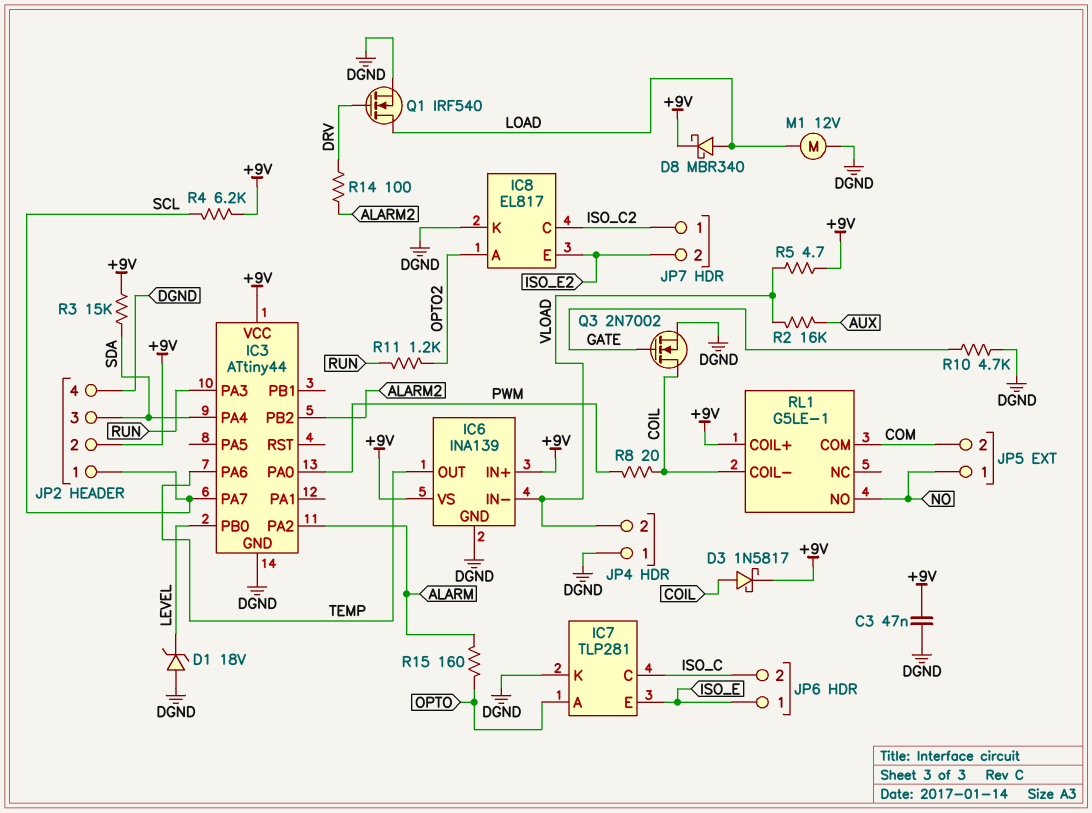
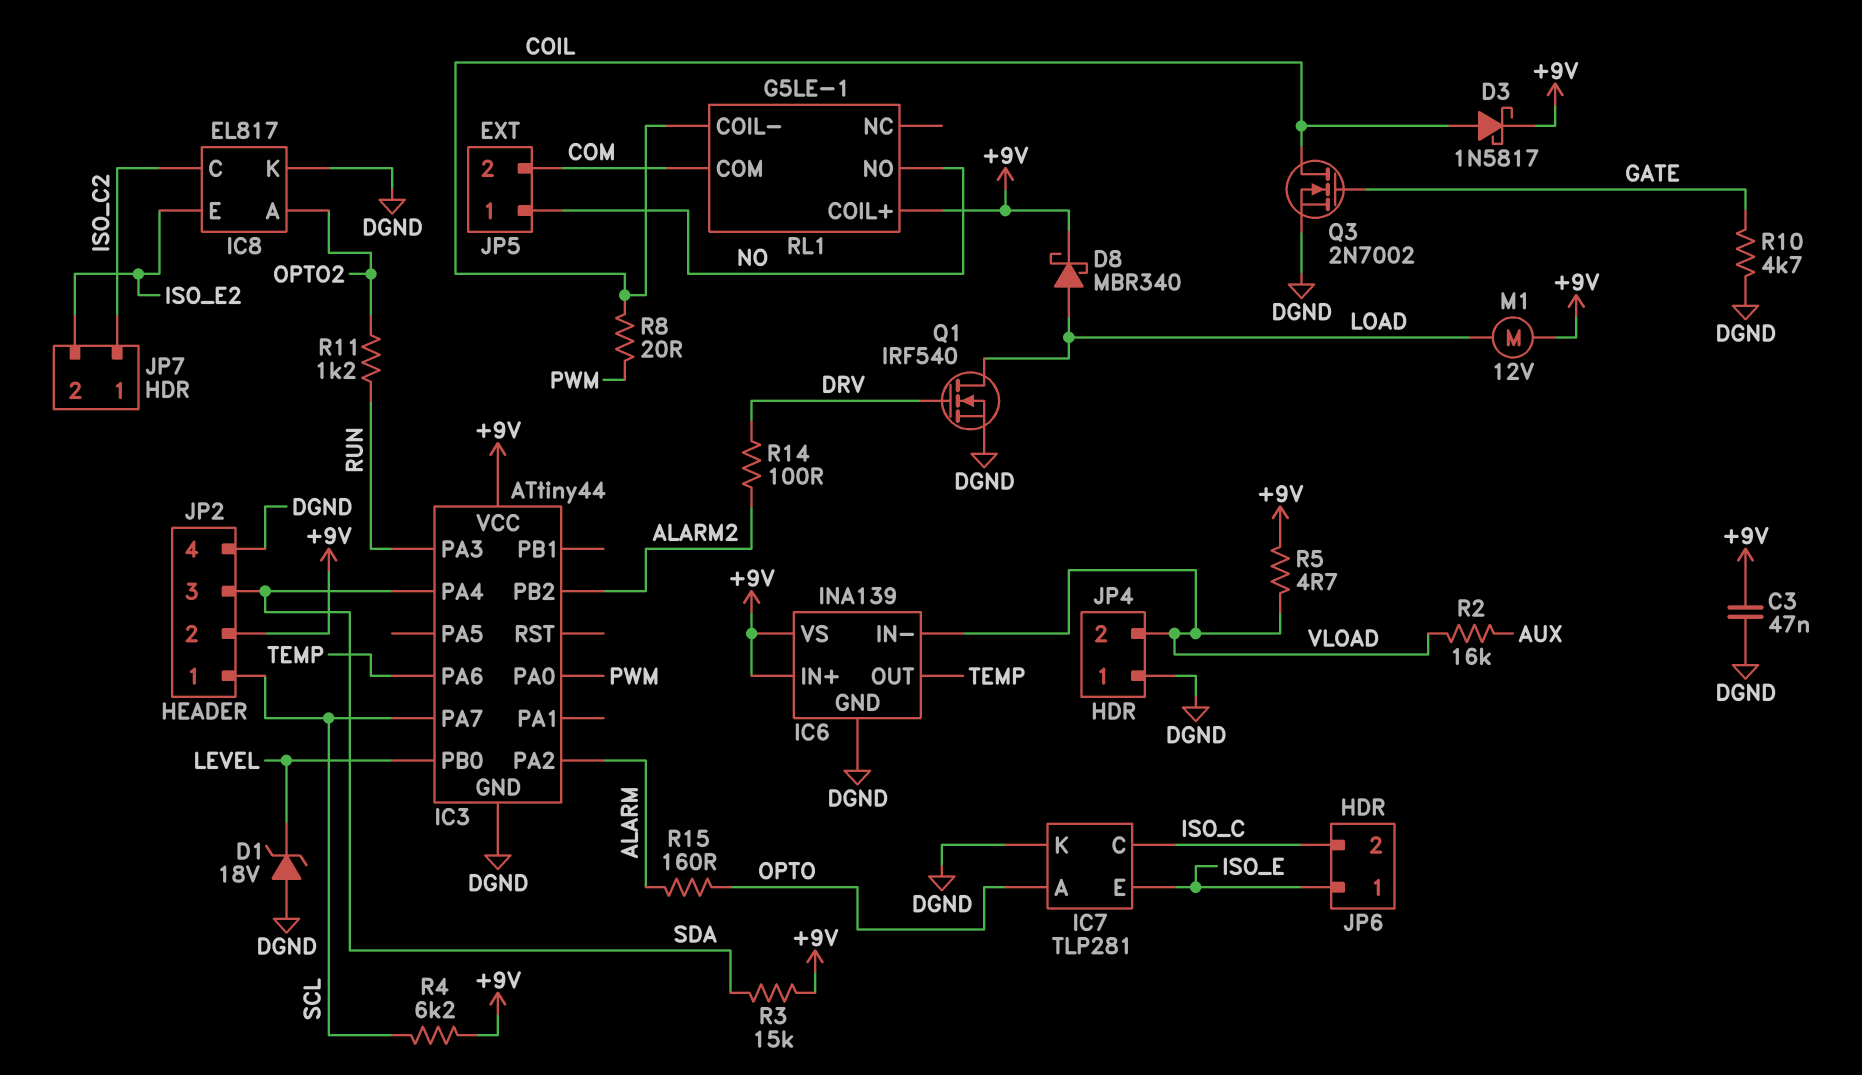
M1: motor 12V (DGND, LOAD) -> motor 12V (+9V, LOAD)

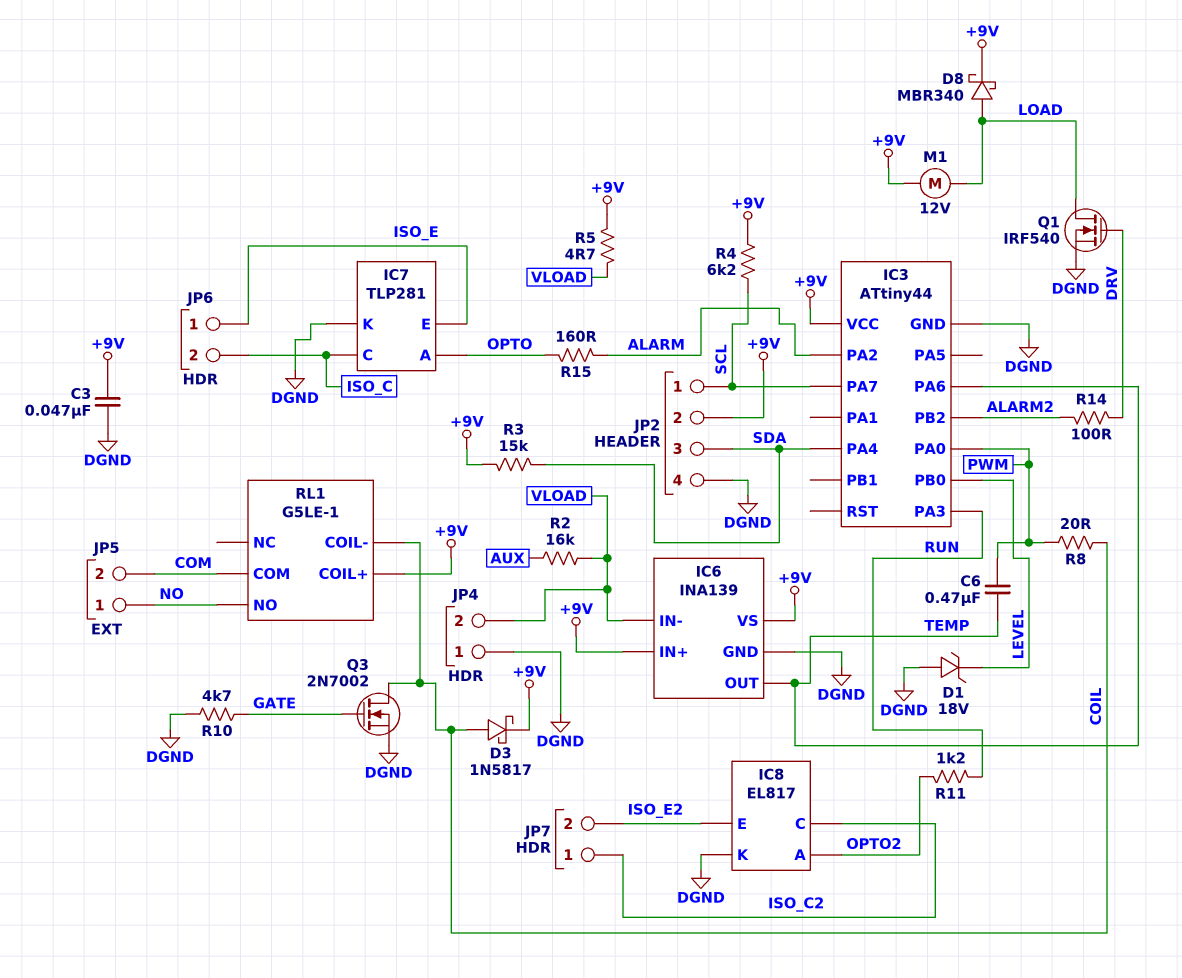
C6: none -> 470nF (PWM, TEMP)

